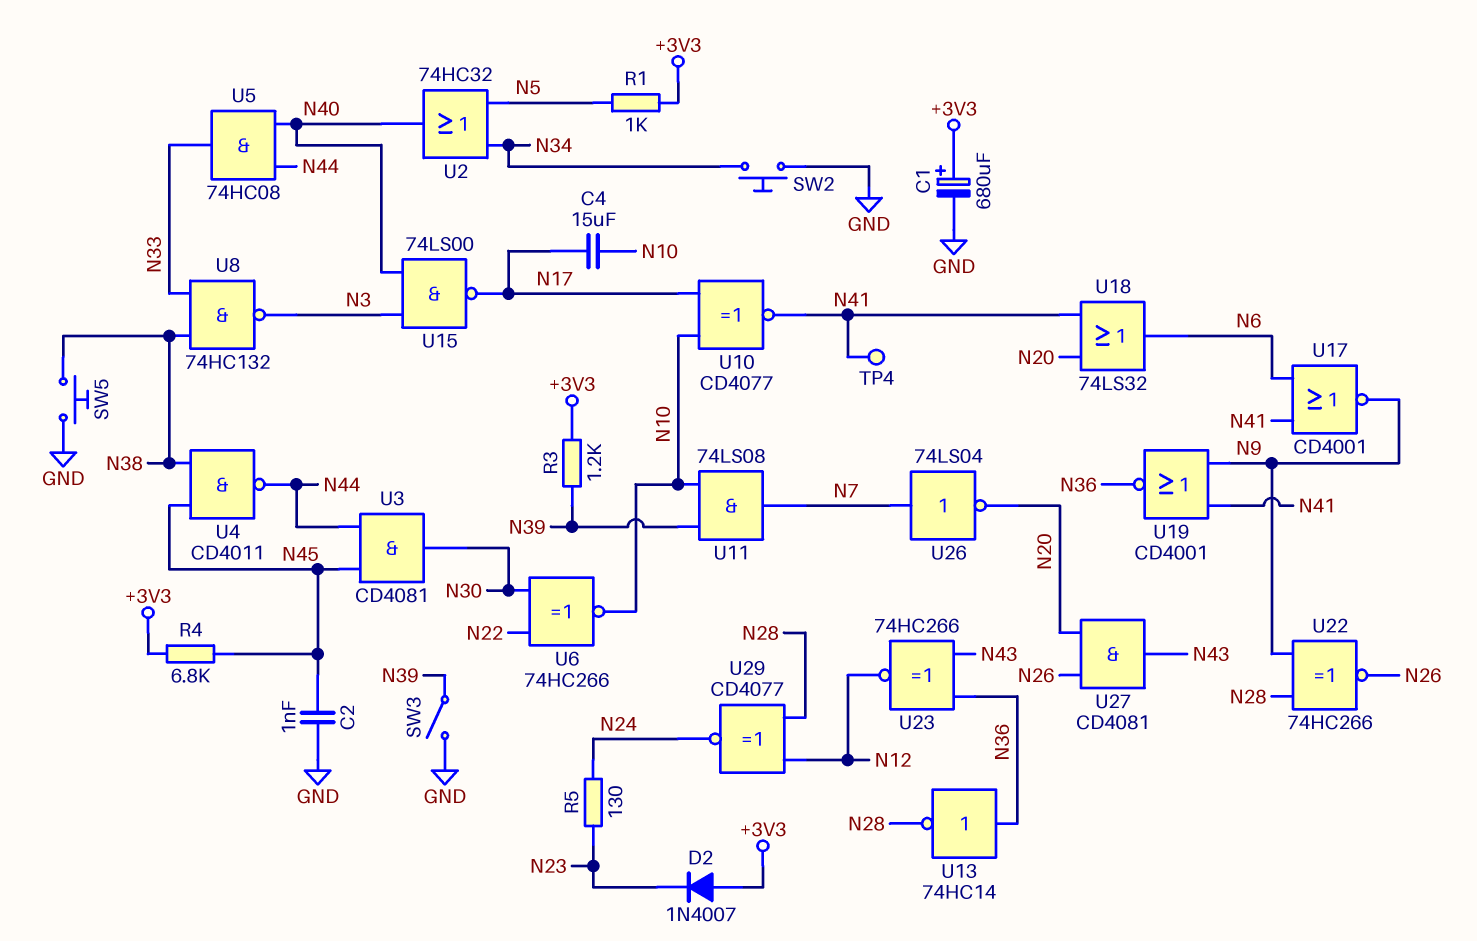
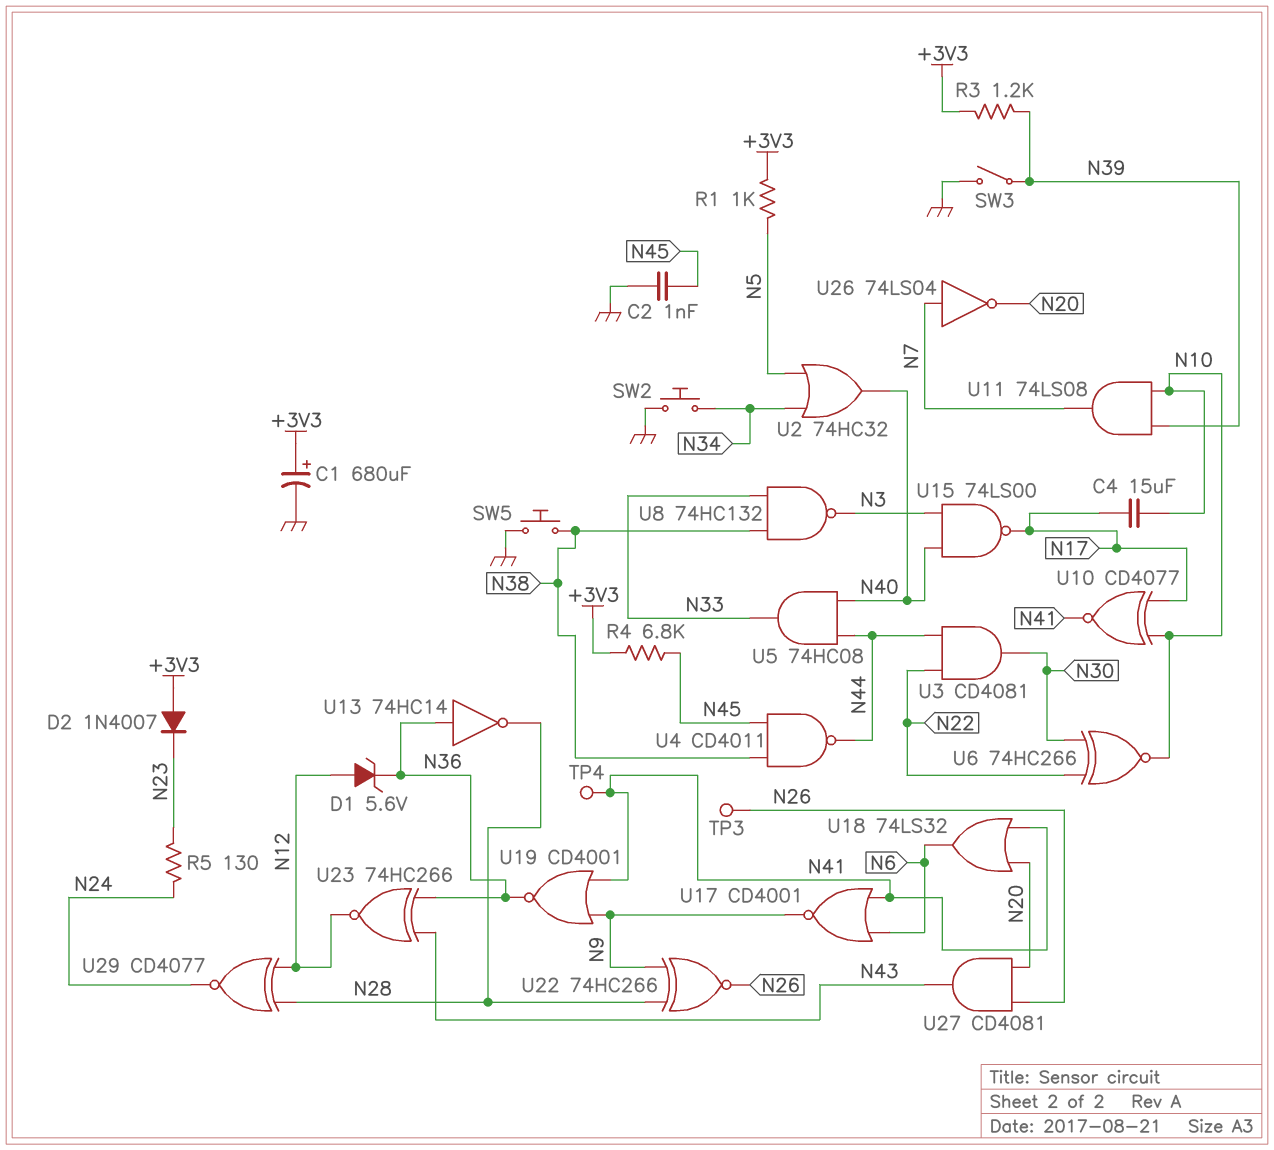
D1: none -> zener 5.6V (A N12, K N36)
TP3: none -> test point (N26)
U3: AND CD4081 (in N44, in N45, out N30) -> AND CD4081 (in N22, in N44, out N30)

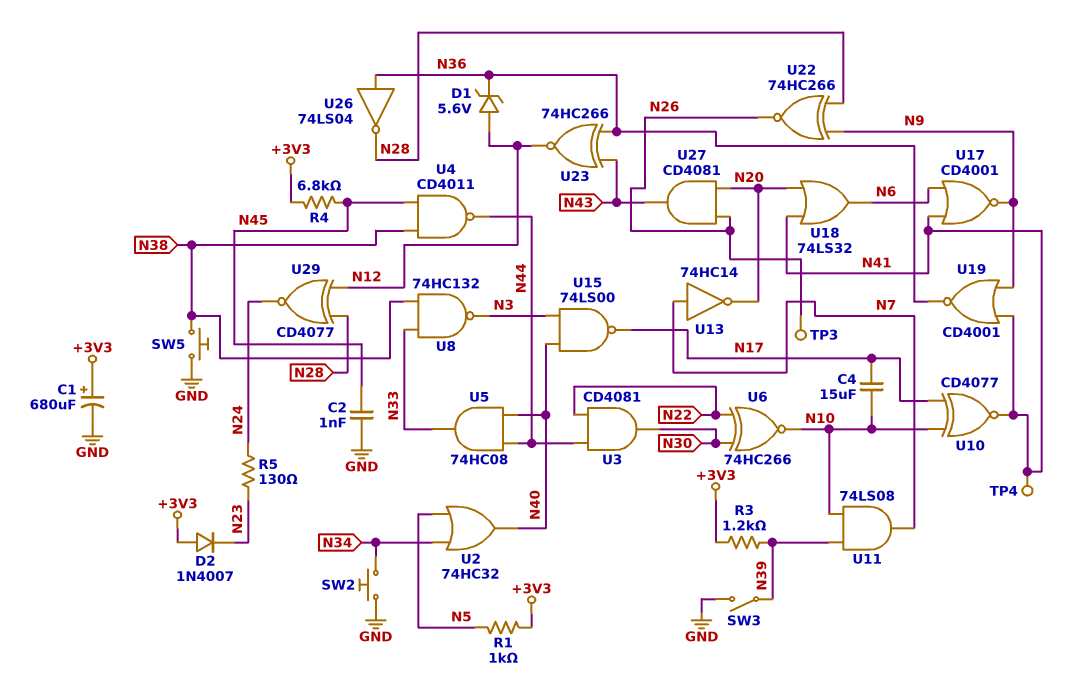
U13: NOT 74HC14 (in N36, out N28) -> NOT 74HC14 (in N7, out N20)
U26: NOT 74LS04 (in N7, out N20) -> NOT 74LS04 (in N36, out N28)

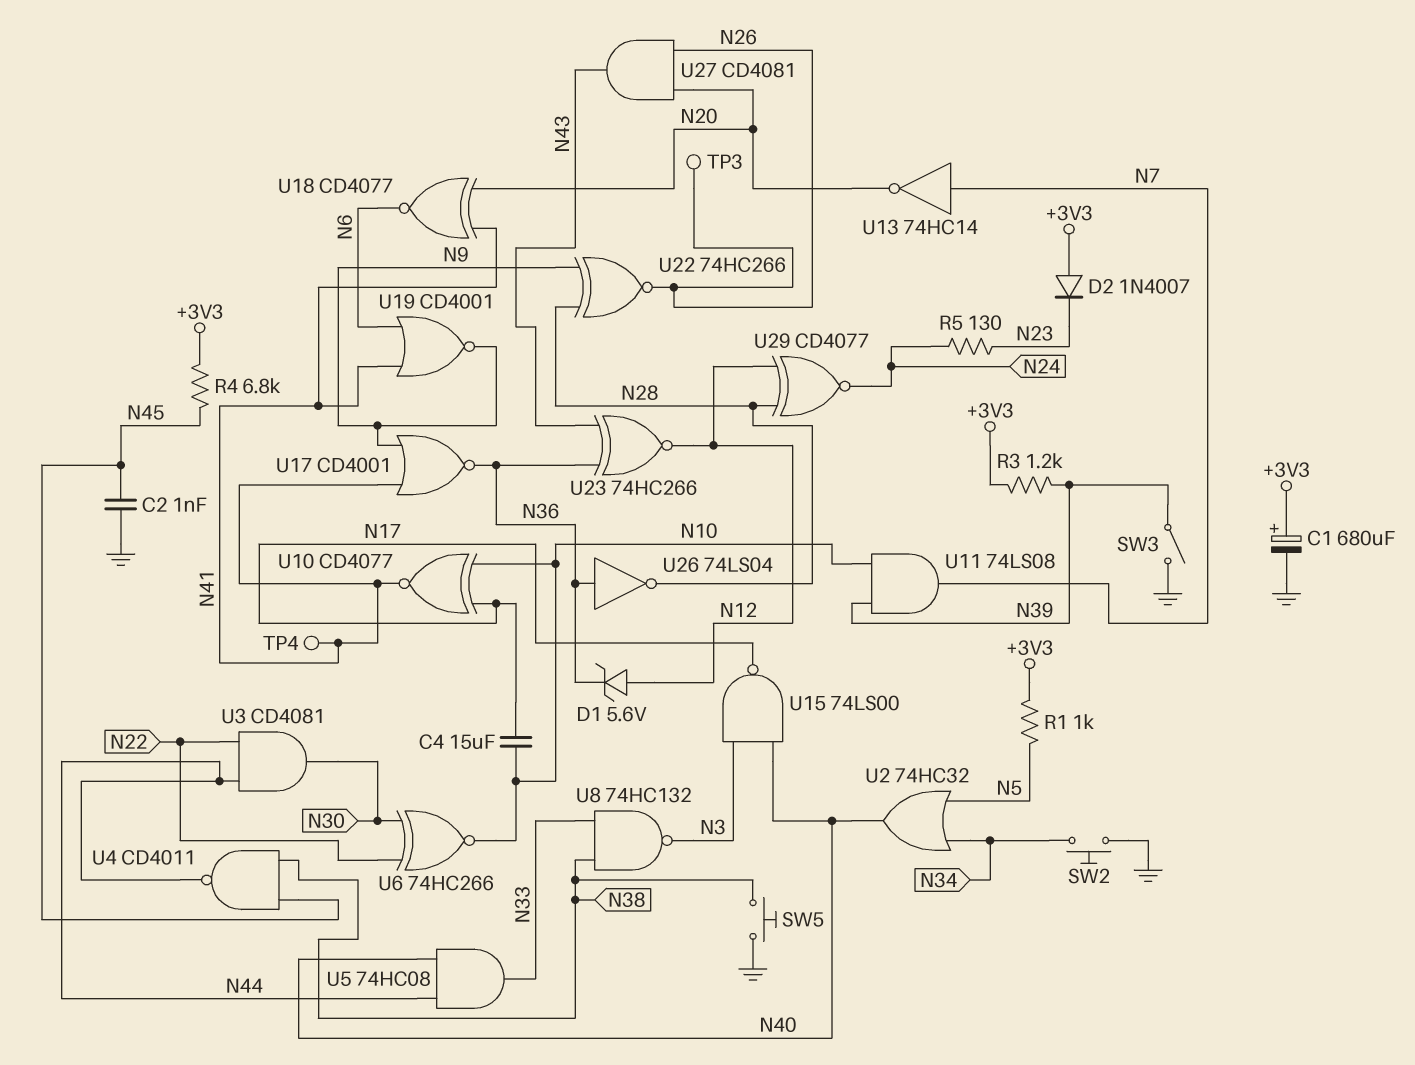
U17: NOR CD4001 (in N6, in N41, out N9) -> NOR CD4001 (in N9, in N41, out N36)
U18: OR 74LS32 (in N20, in N41, out N6) -> XNOR CD4077 (in N20, in N41, out N6)
U19: NOR CD4001 (in N9, in N41, out N36) -> NOR CD4001 (in N6, in N41, out N9)

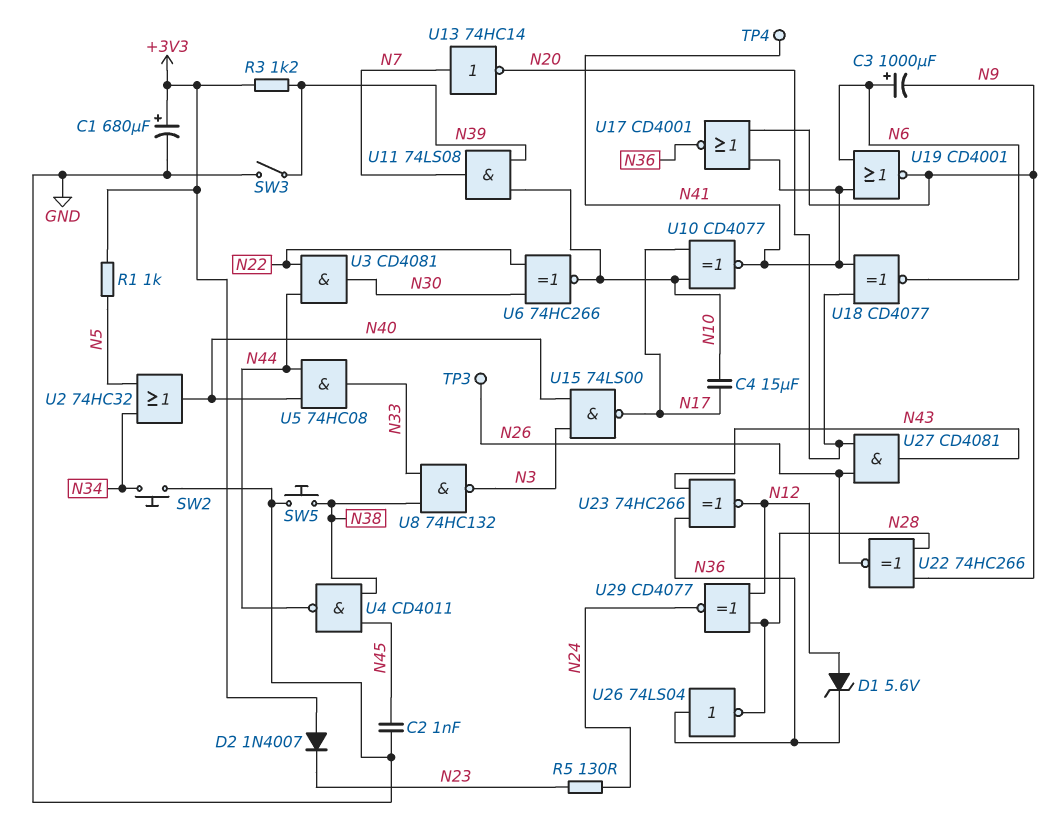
C3: none -> 1000uF (plus N6, minus N9)
R4: 6.8k (+3V3, N45) -> none

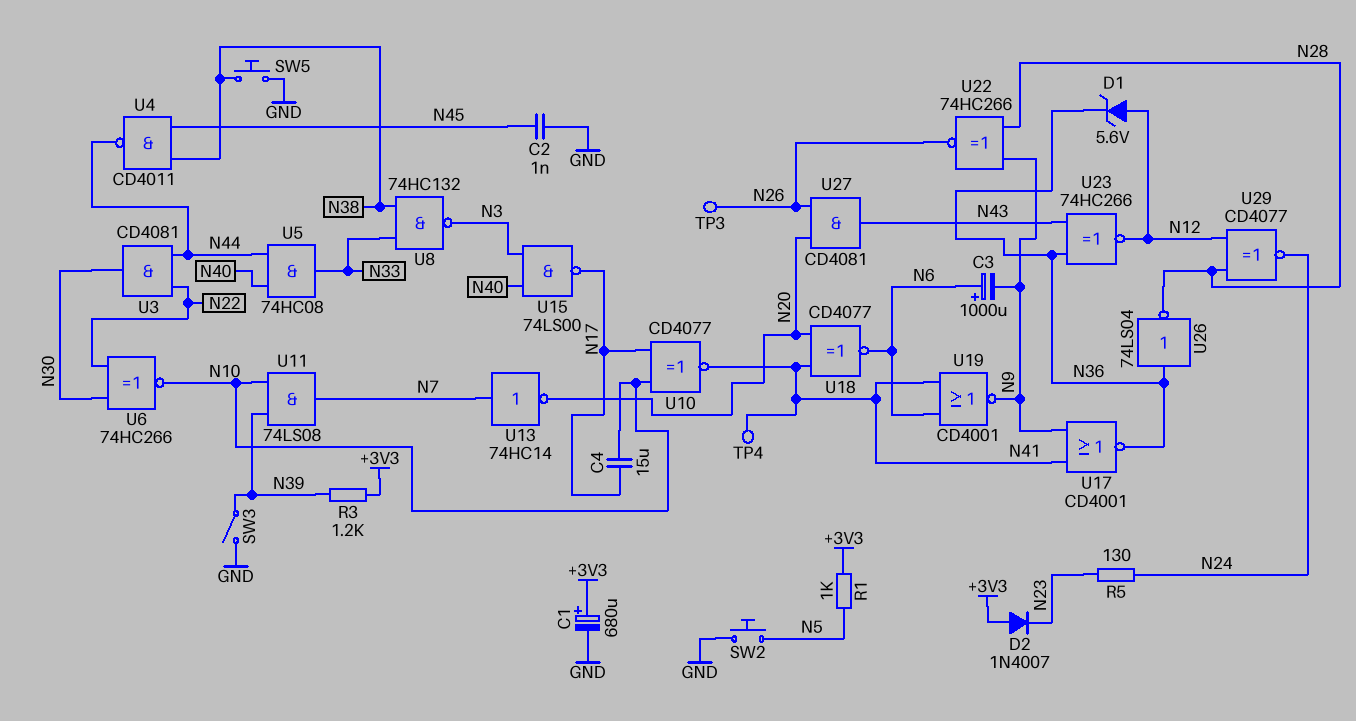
SW2: button (GND, N34) -> button (GND, N5)
U2: OR 74HC32 (in N5, in N34, out N40) -> none

